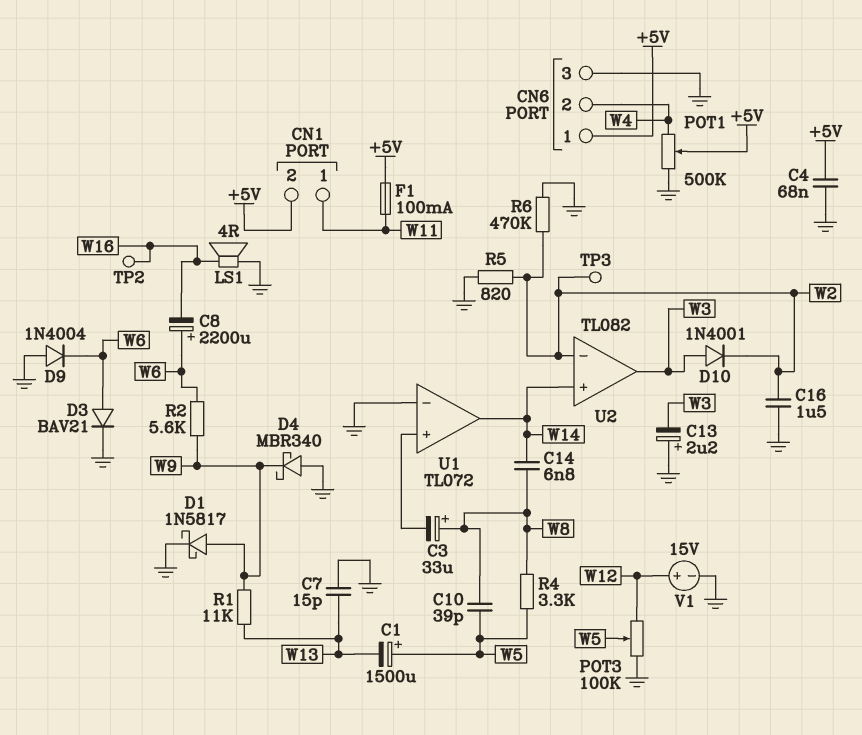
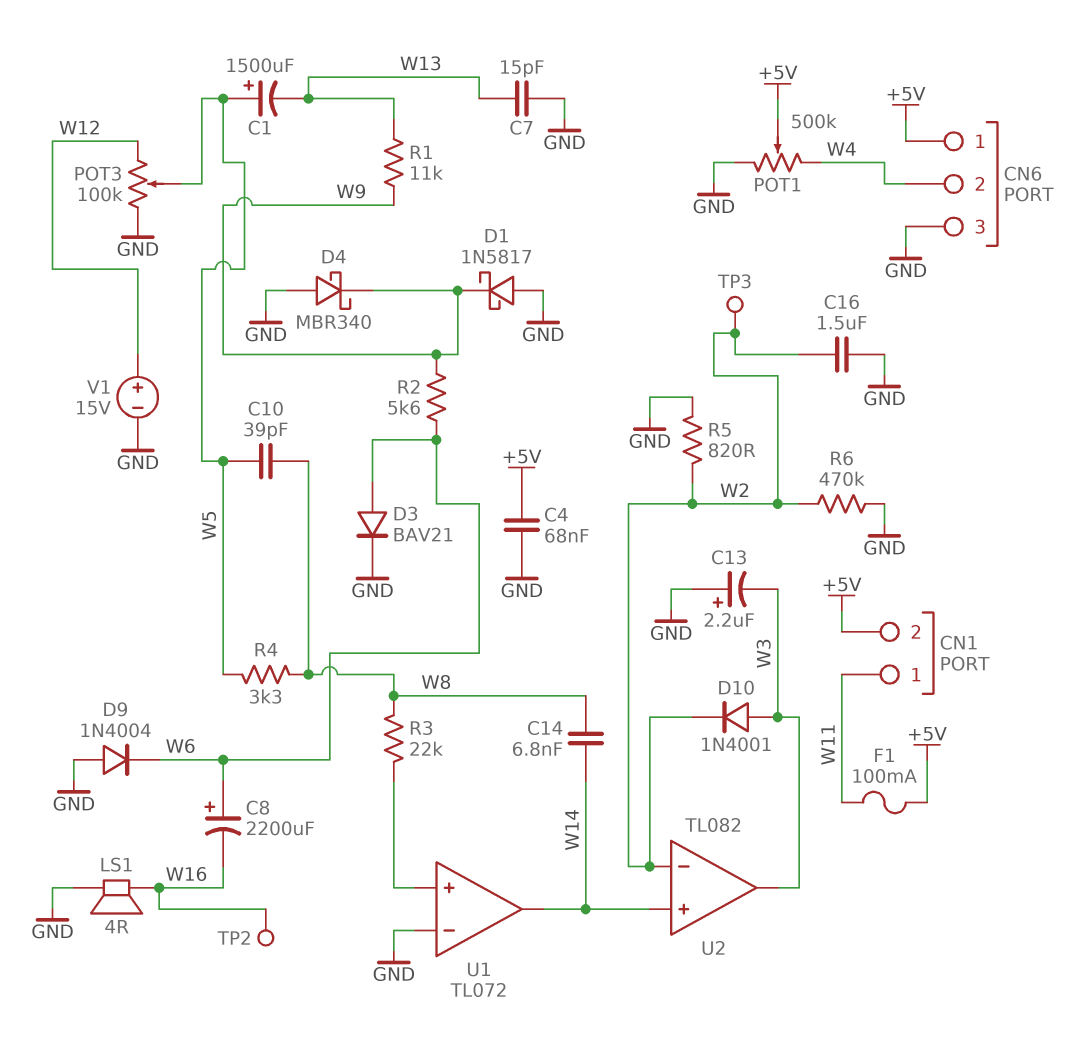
C3: 33uF (plus W8, minus U1/in+) -> none
D1: schottky 1N5817 (A W9, K GND) -> schottky 1N5817 (A GND, K W9)
R3: none -> 22k (U1/in+, W8)

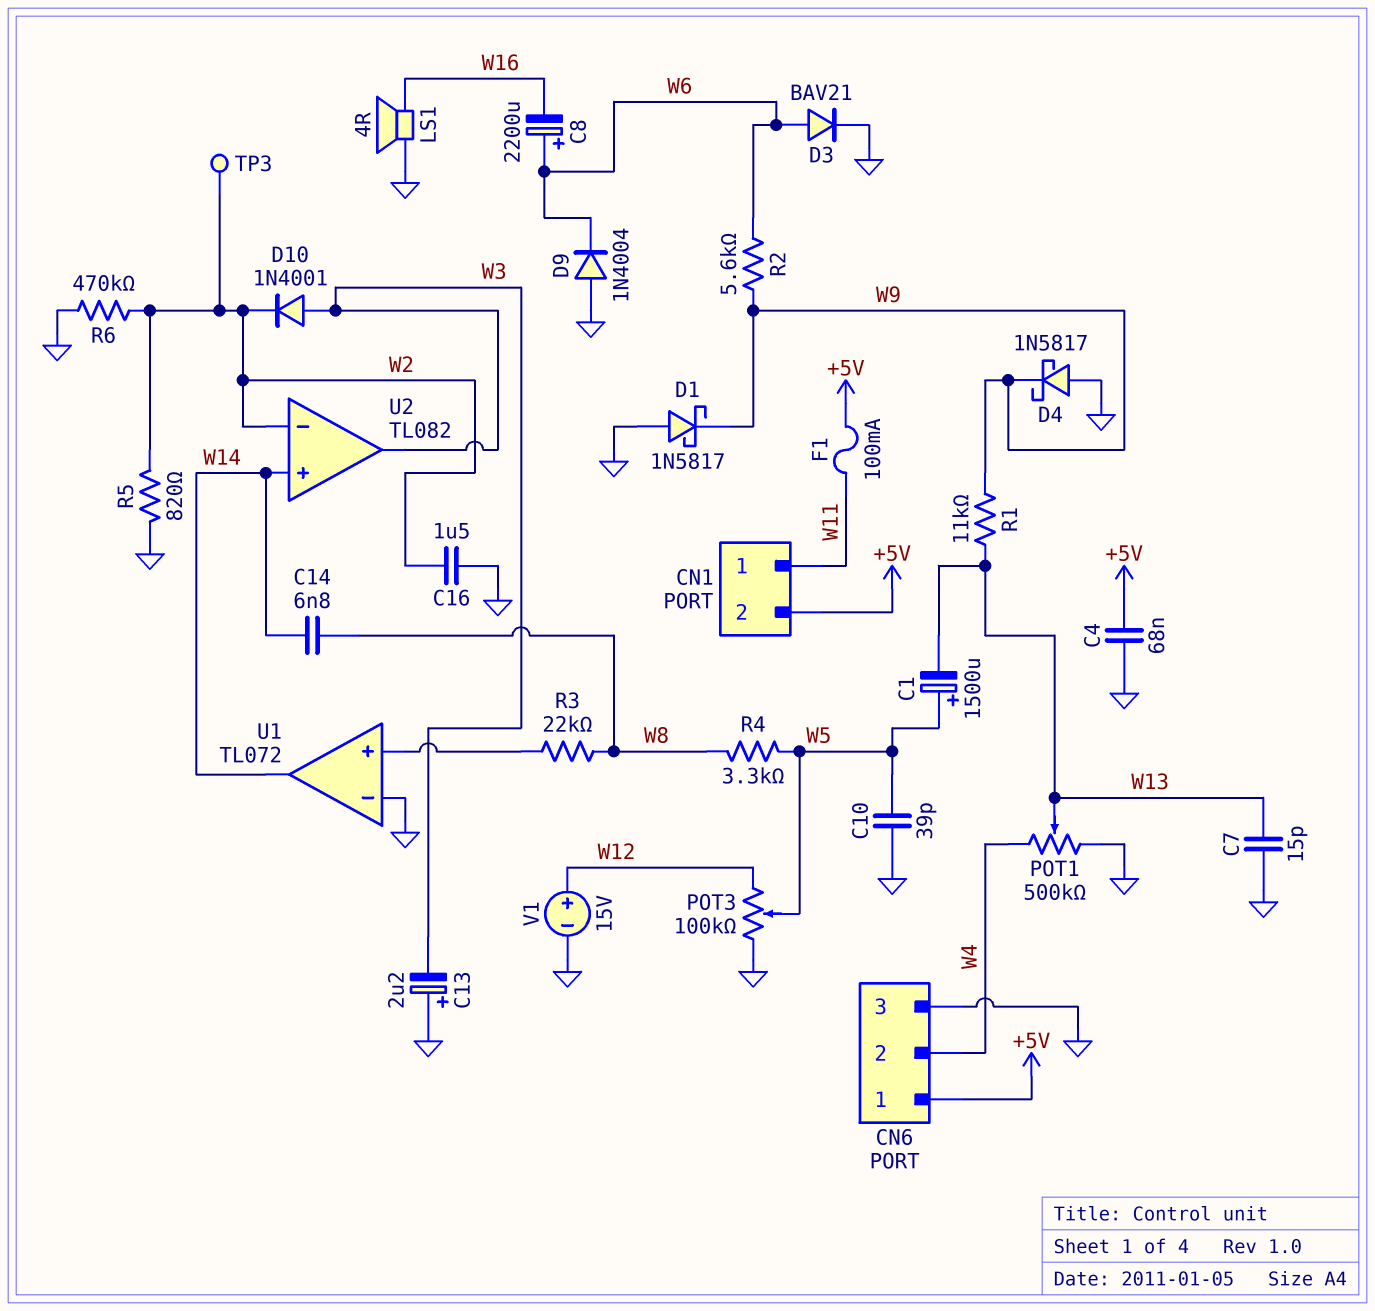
C10: 39pF (W5, W8) -> 39pF (GND, W5)
D4: schottky MBR340 (A GND, K W9) -> schottky 1N5817 (A GND, K W9)
POT1: 500k (GND, W4, wiper +5V) -> 500k (GND, W4, wiper W13)
TP2: test point (W16) -> none

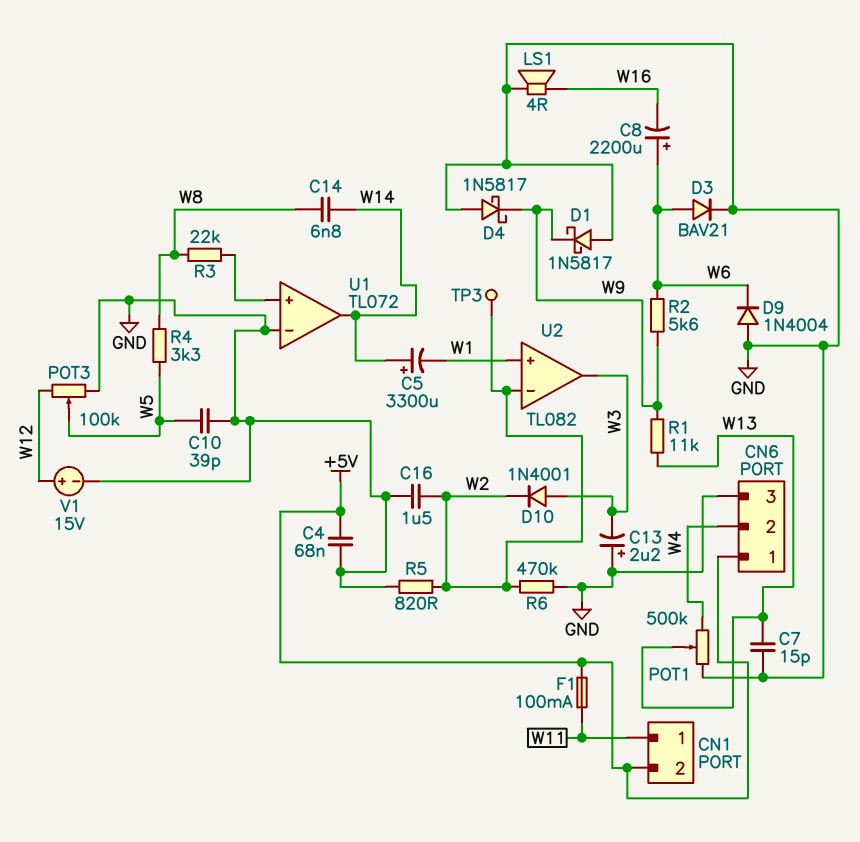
C1: 1500uF (plus W5, minus W13) -> none
C5: none -> 3300uF (plus W14, minus W1)
U2 pin in+: W14 -> W1

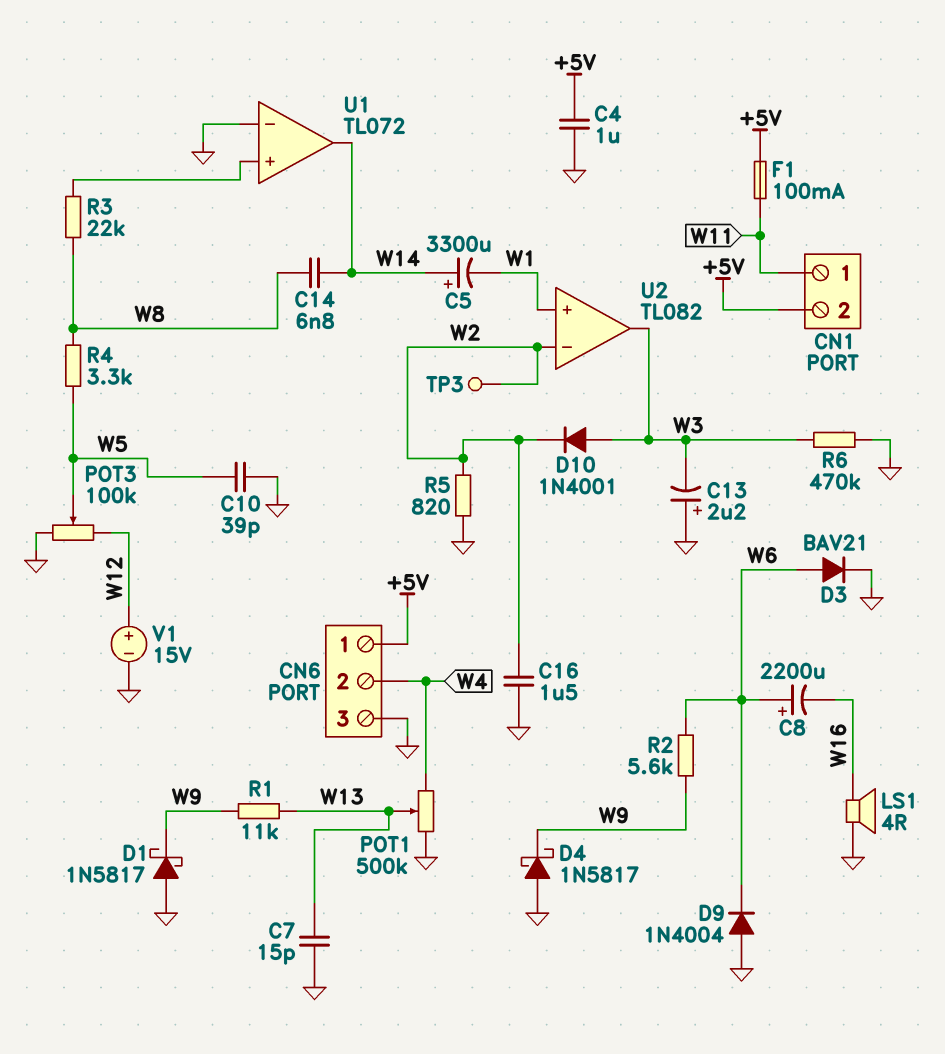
C4: 68nF (+5V, GND) -> 1uF (+5V, GND)
R6: 470k (GND, W2) -> 470k (GND, W3)

